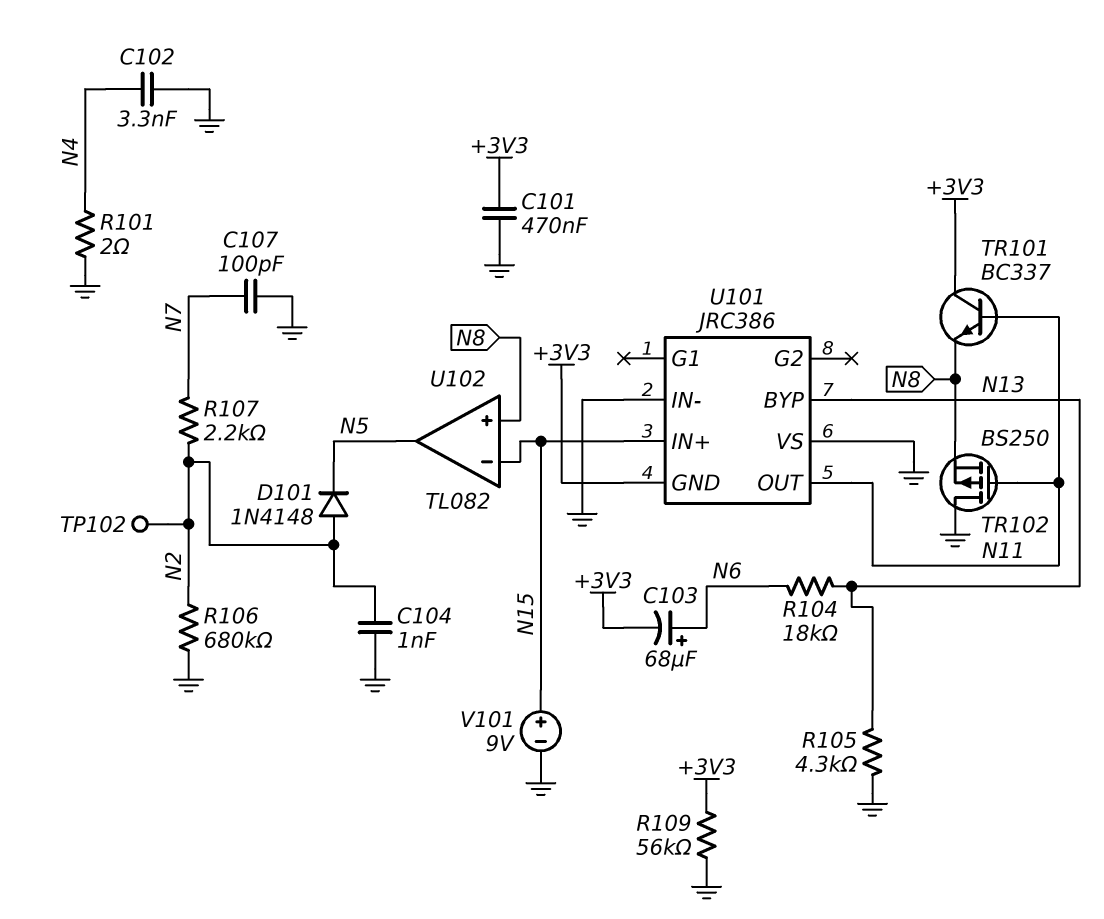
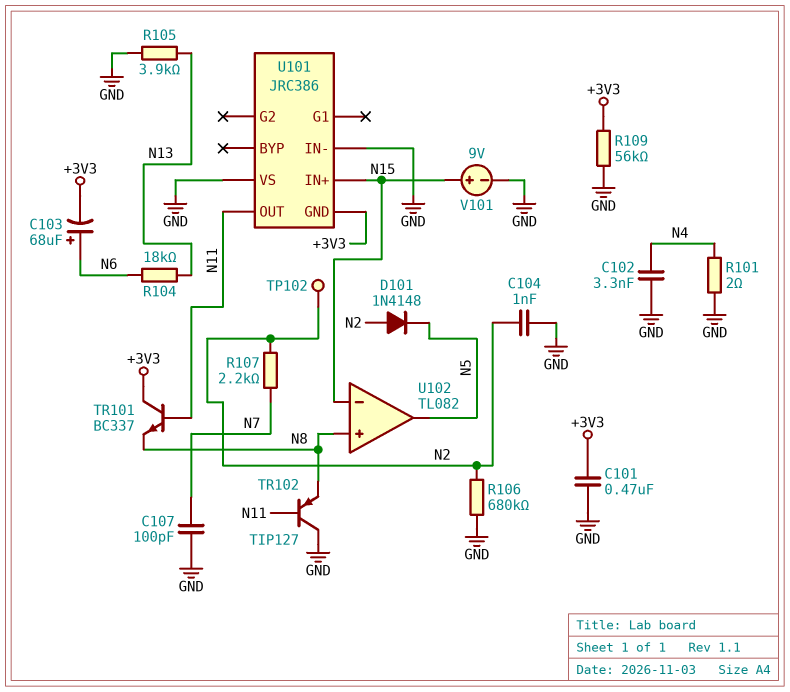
R105: 4.3k (GND, N13) -> 3.9k (GND, N13)
TR102: PMOS BS250 (G N11, D GND, S N8) -> PNP TIP127 (B N11, C GND, E N8)
U101 pin BYP: N13 -> none

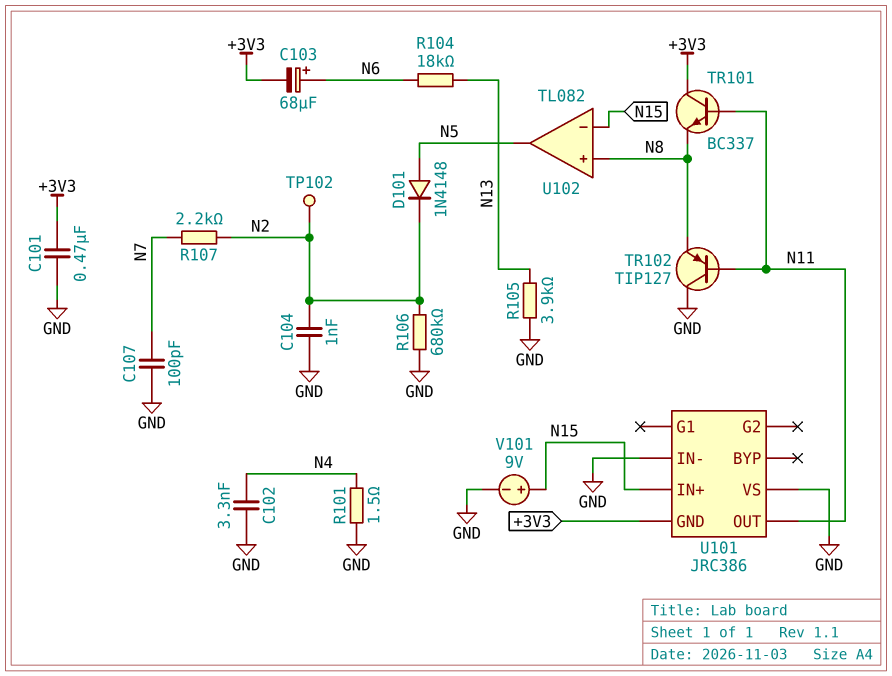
D101: diode 1N4148 (A N2, K N5) -> diode 1N4148 (A N5, K N2)
R101: 2 (GND, N4) -> 1.5 (GND, N4)
R109: 56k (+3V3, GND) -> none

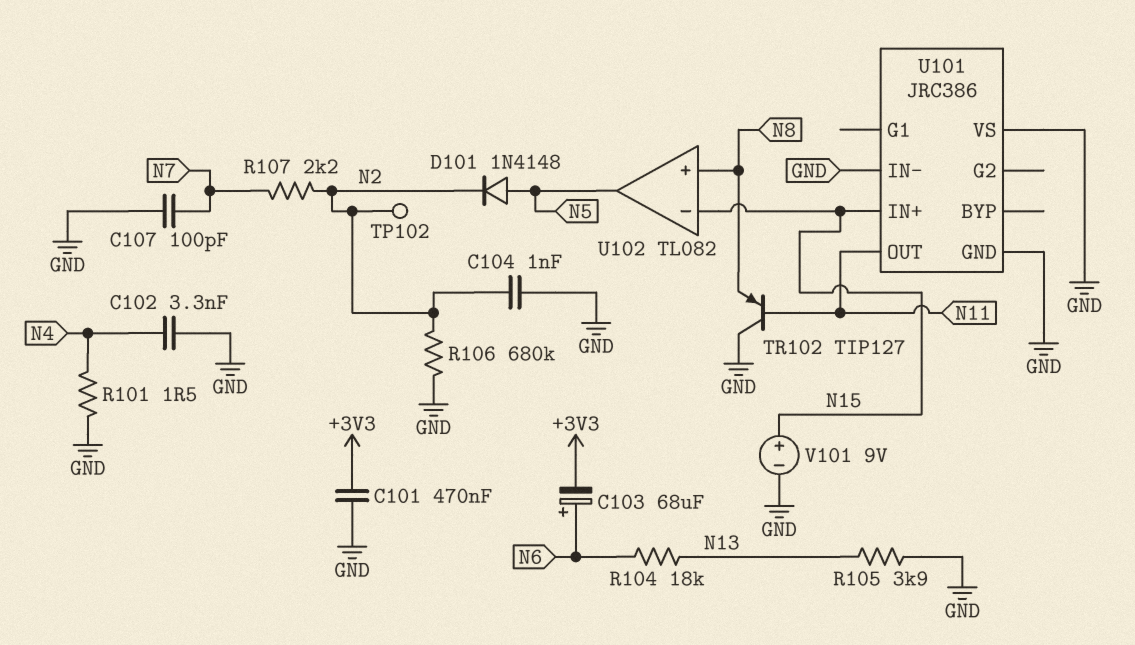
TR101: NPN BC337 (B N11, C +3V3, E N8) -> none
U101 pin GND: +3V3 -> GND

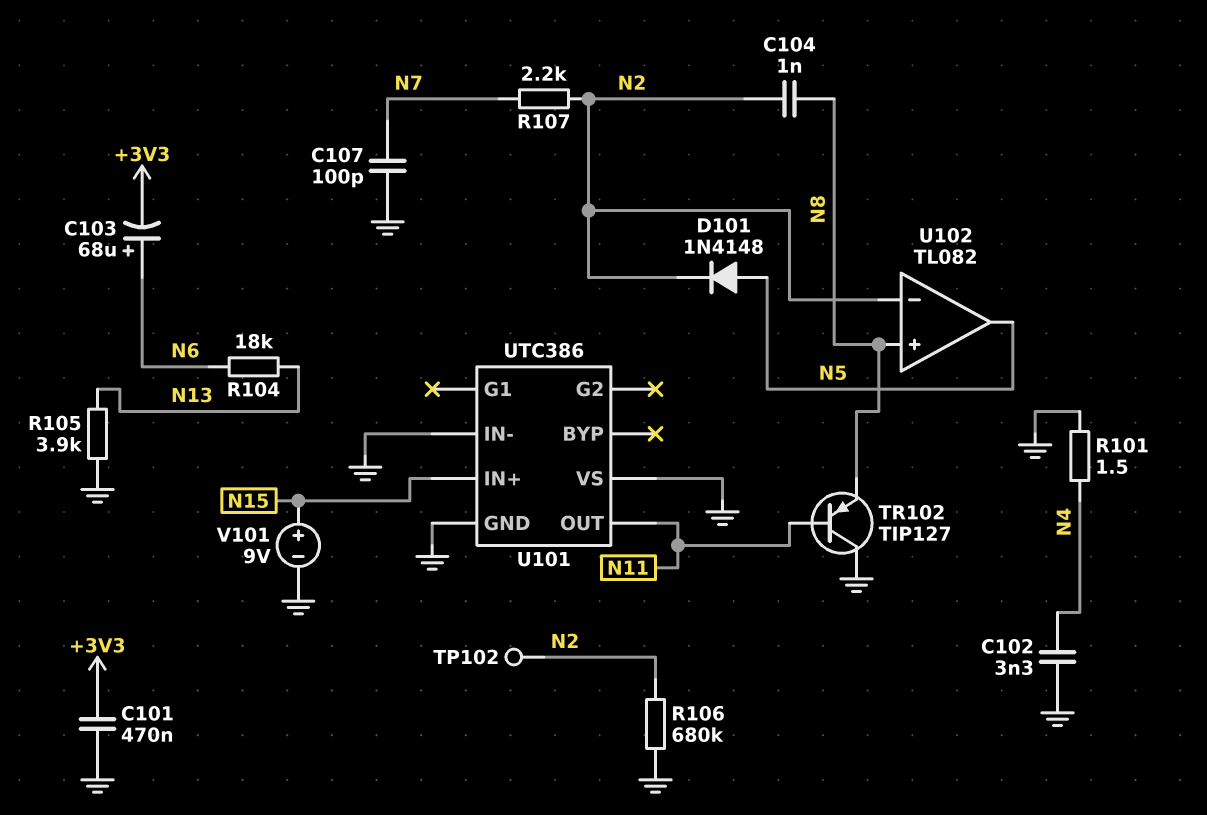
C104: 1nF (GND, N2) -> 1nF (N2, N8)
U101: JRC386 -> UTC386
U102 pin in-: N15 -> N2

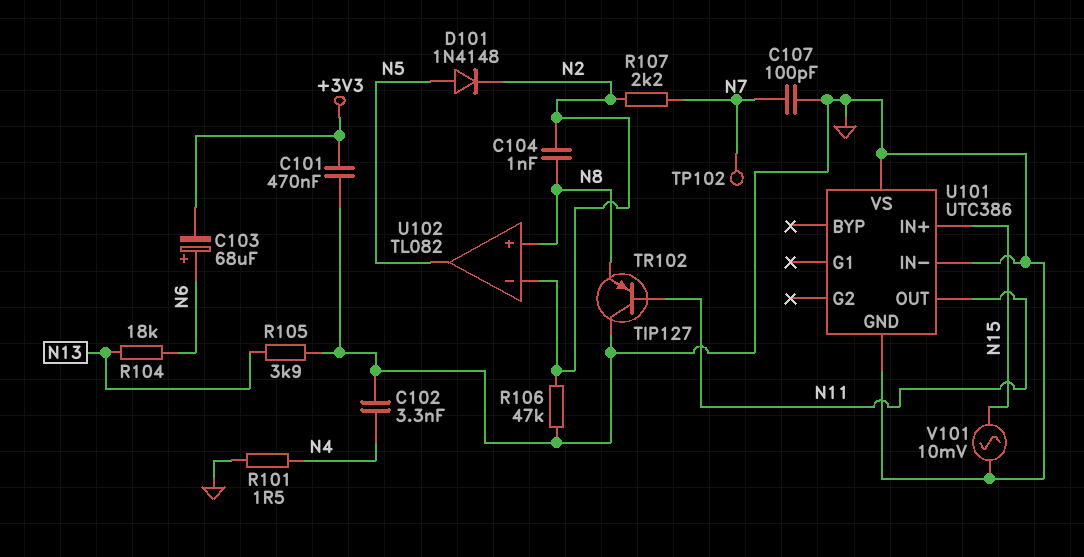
R106: 680k (GND, N2) -> 47k (GND, N2)
TP102: test point (N2) -> test point (N7)
V101: 9V (plus N15, minus GND) -> AC 10mV (GND, N15)

